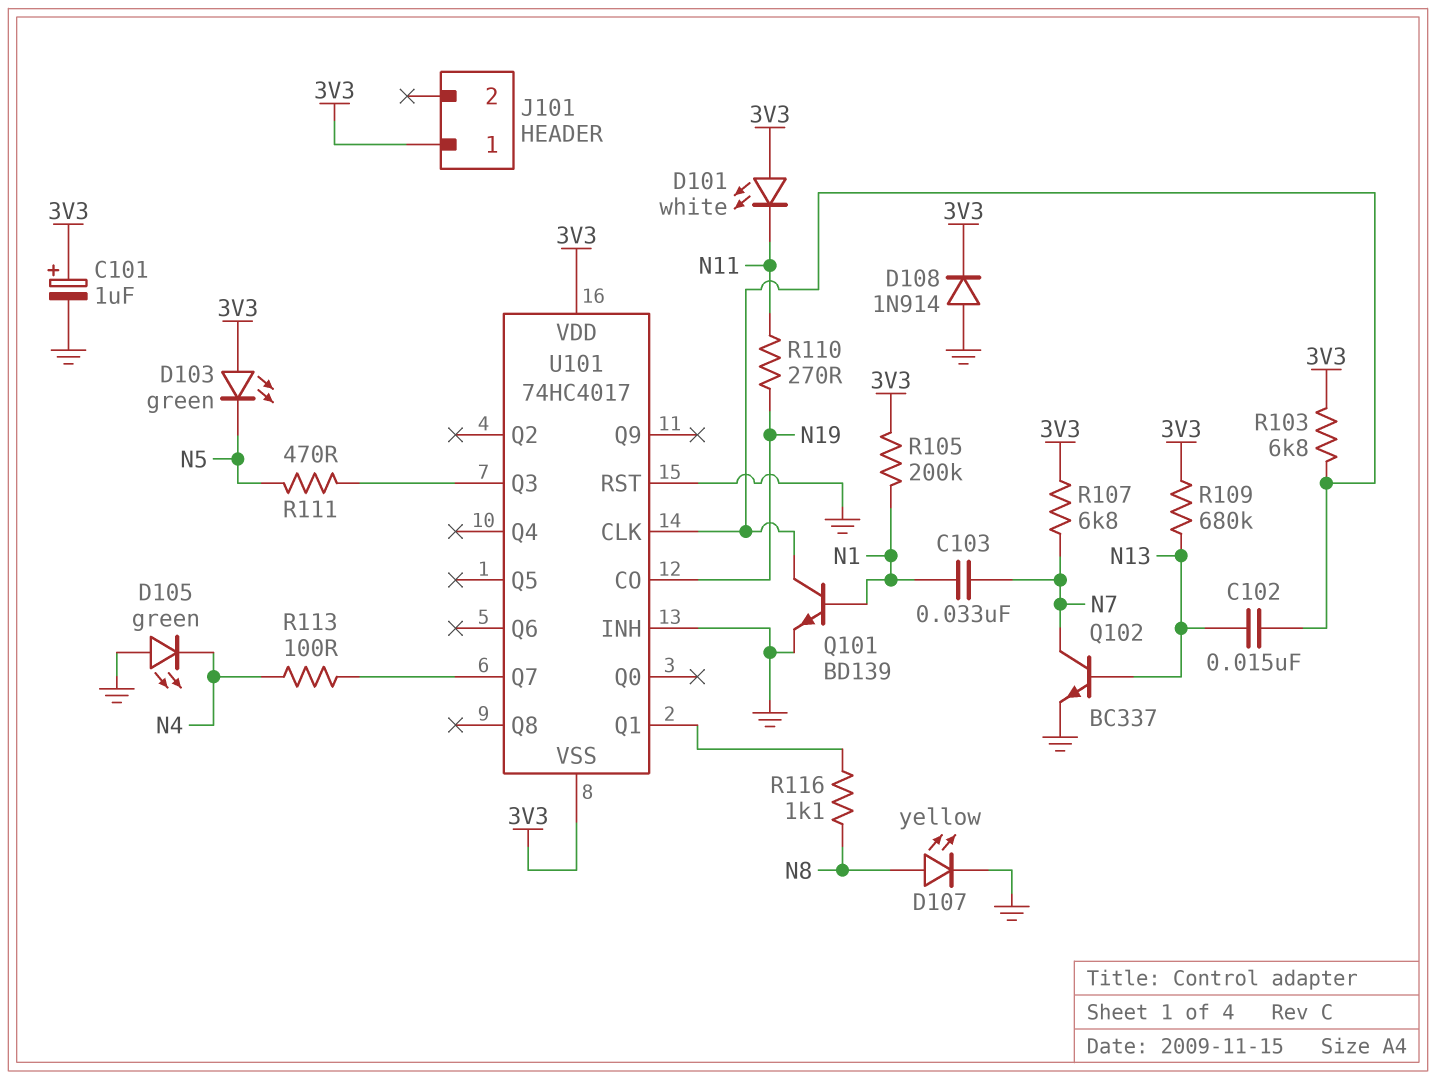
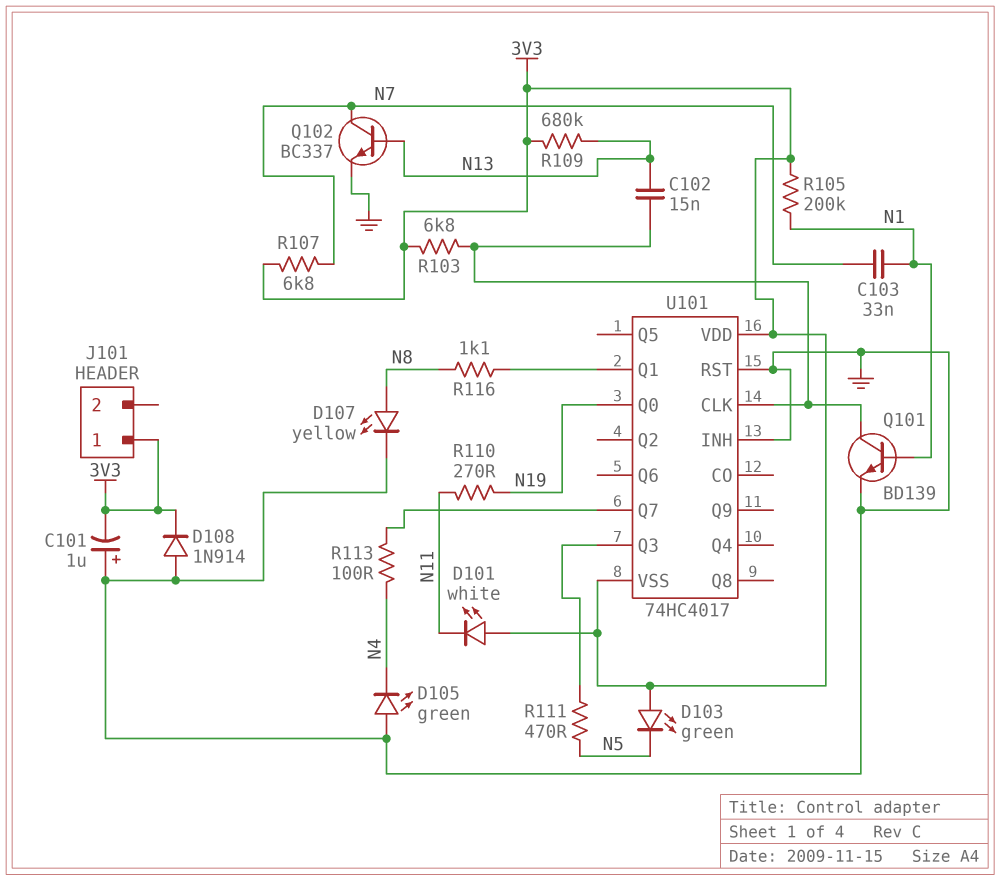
C101: 1uF (plus 3V3, minus GND) -> 1uF (plus GND, minus 3V3)
U101 pin CO: N19 -> none
U101 pin Q0: none -> N19

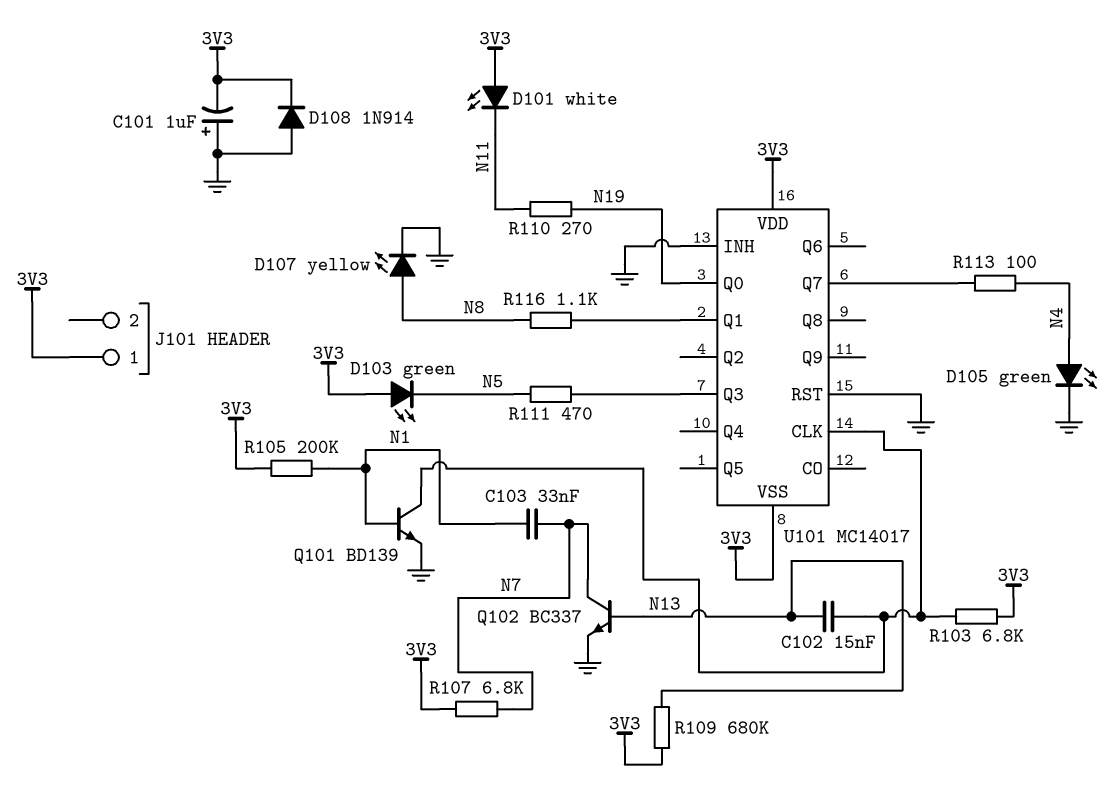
D105: LED green (A GND, K N4) -> LED green (A N4, K GND)
U101: 74HC4017 -> MC14017

